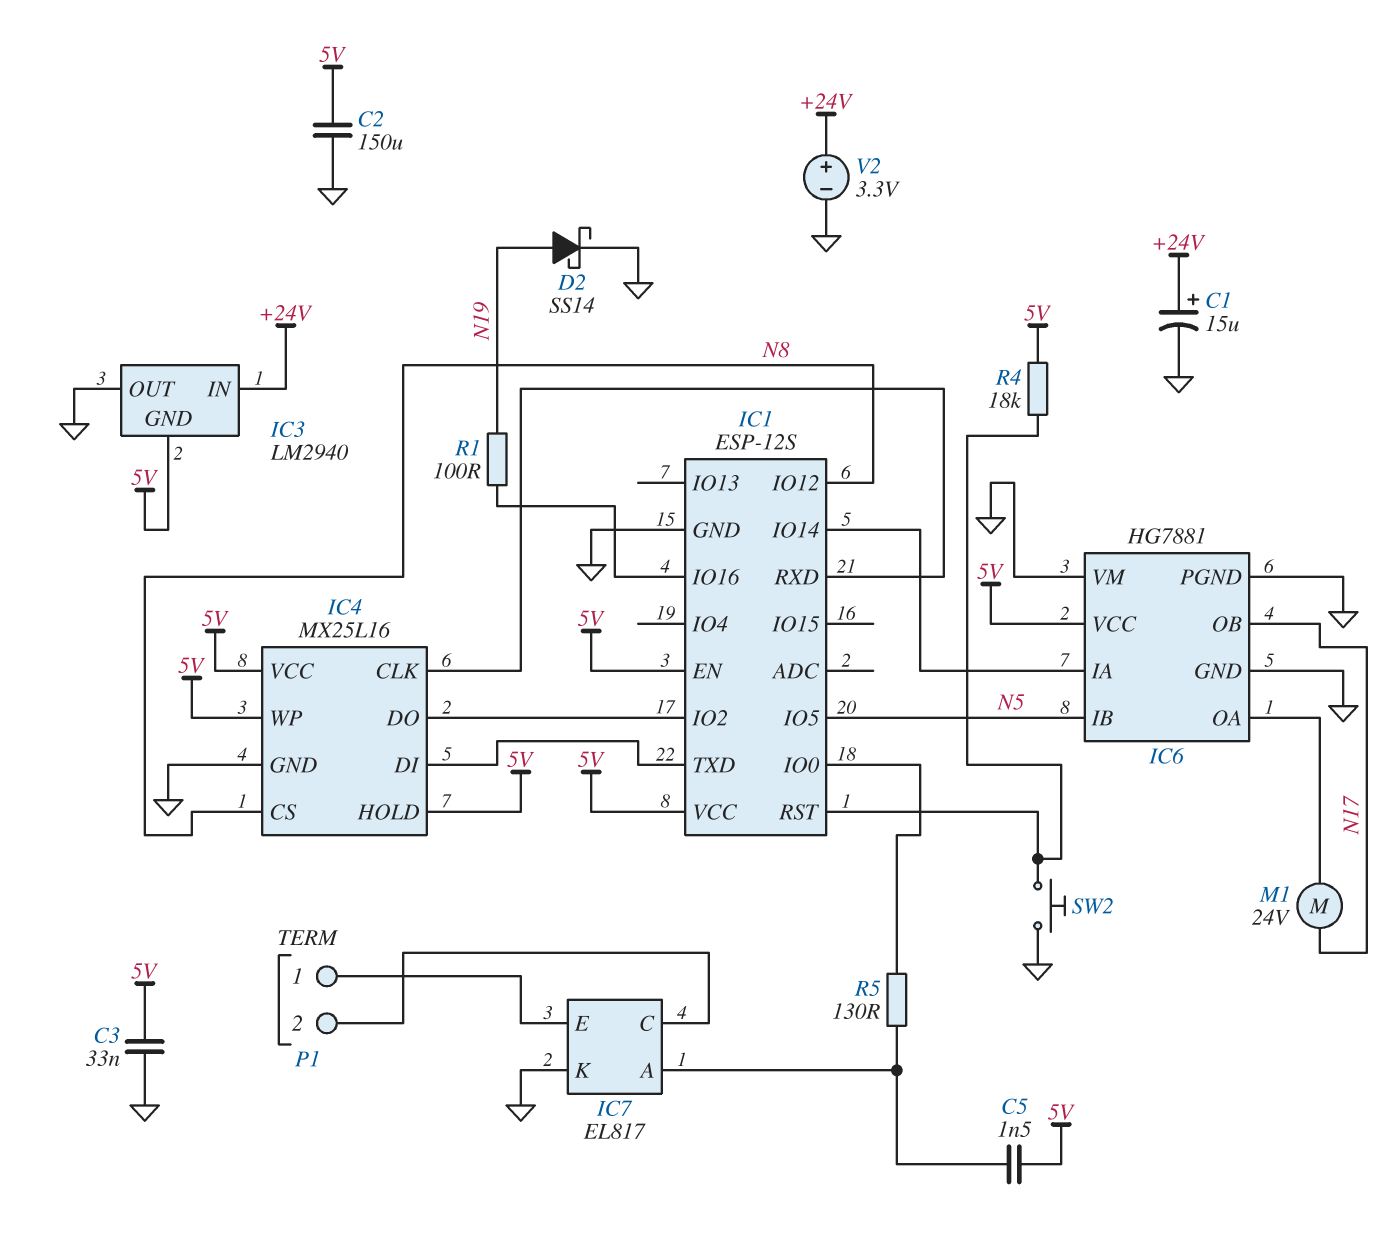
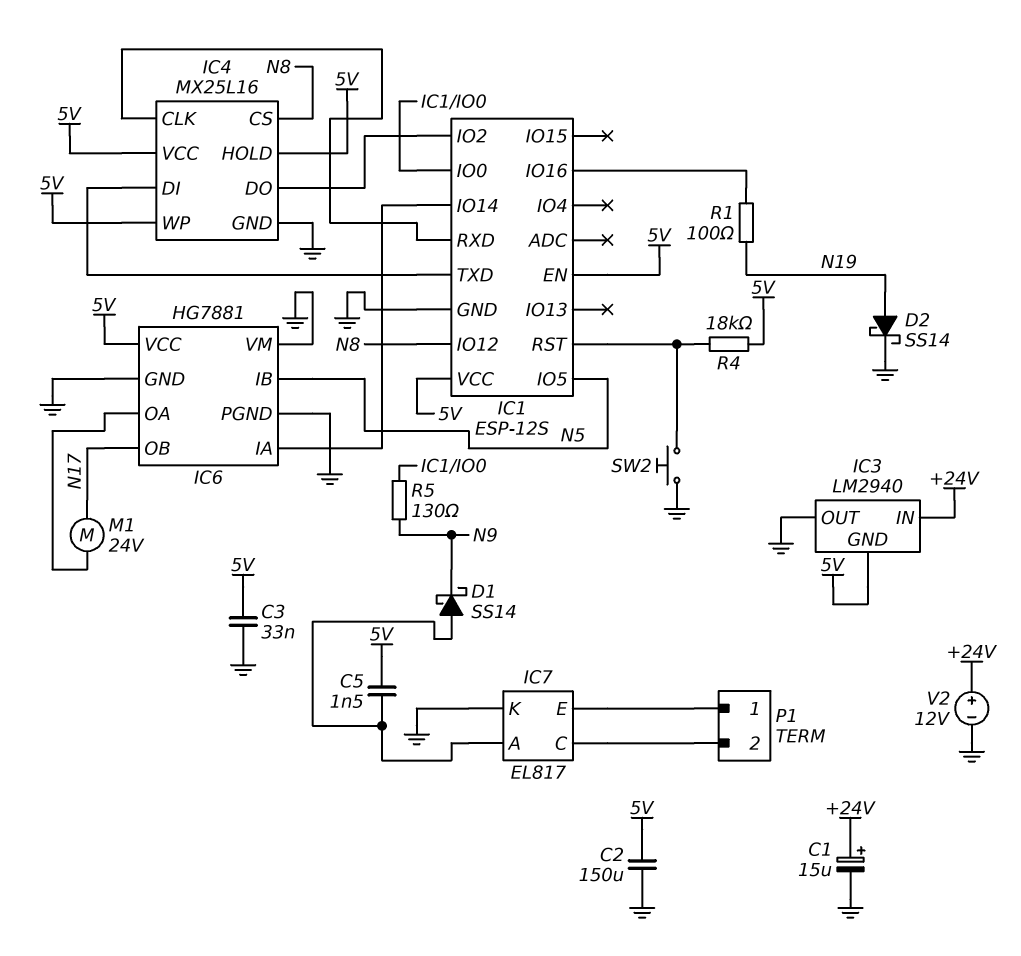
D1: none -> schottky SS14 (A IC7/A, K N9)
R5: 130 (IC1/IO0, IC7/A) -> 130 (IC1/IO0, N9)
V2: 3.3V (plus +24V, minus GND) -> 12V (plus +24V, minus GND)

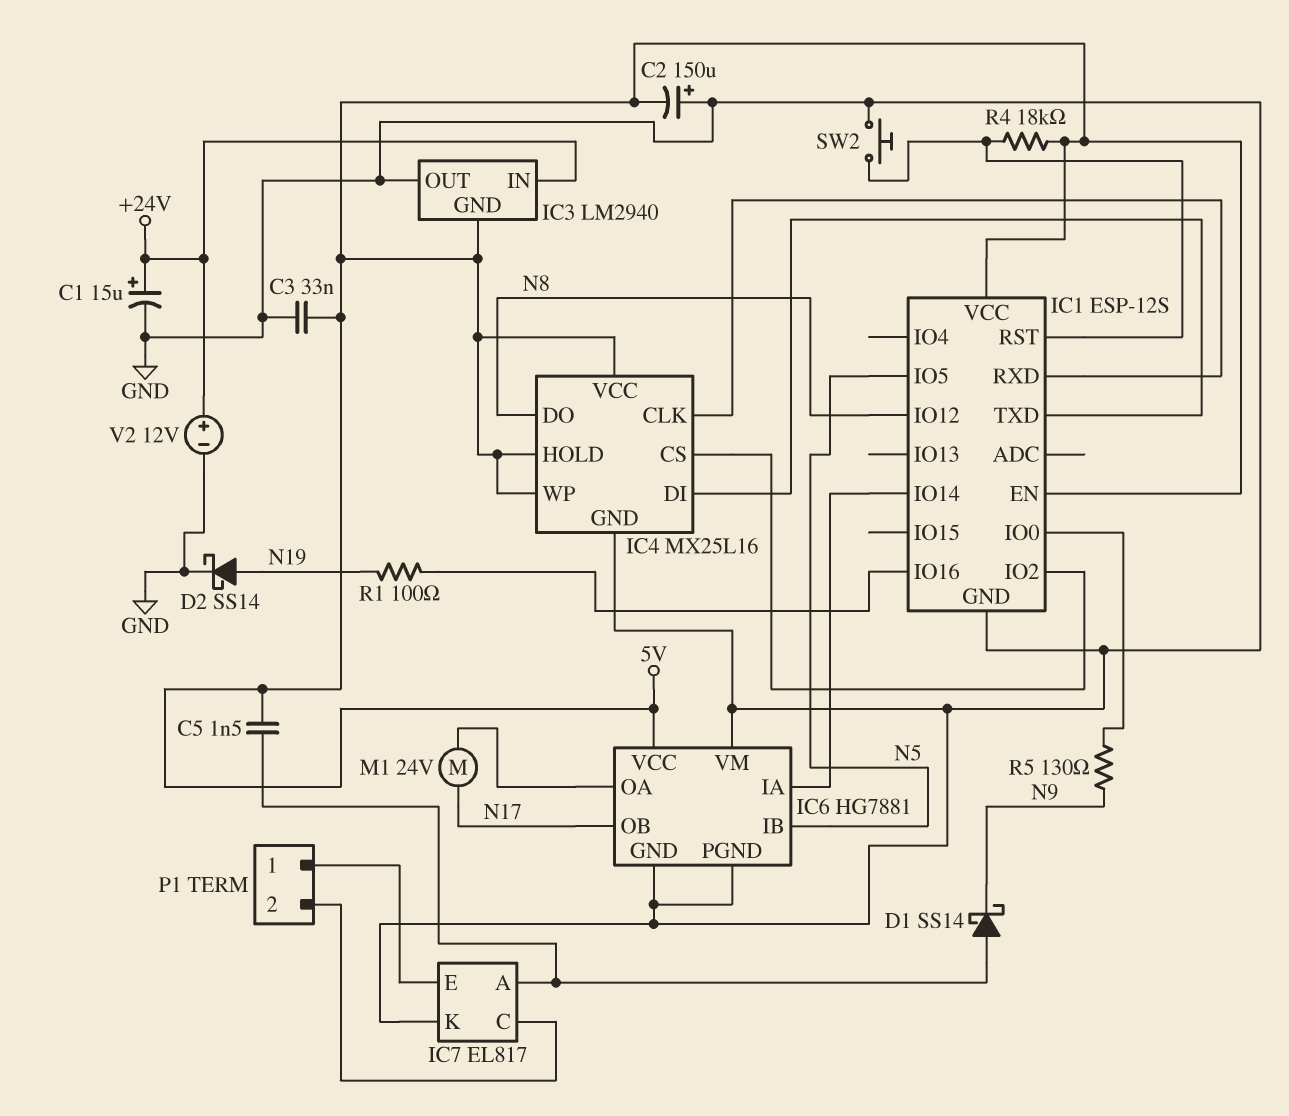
C2: 150uF (5V, GND) -> 150uF (plus GND, minus 5V)
IC4 pin CS: N8 -> IC1/IO2
IC4 pin DO: IC1/IO2 -> N8

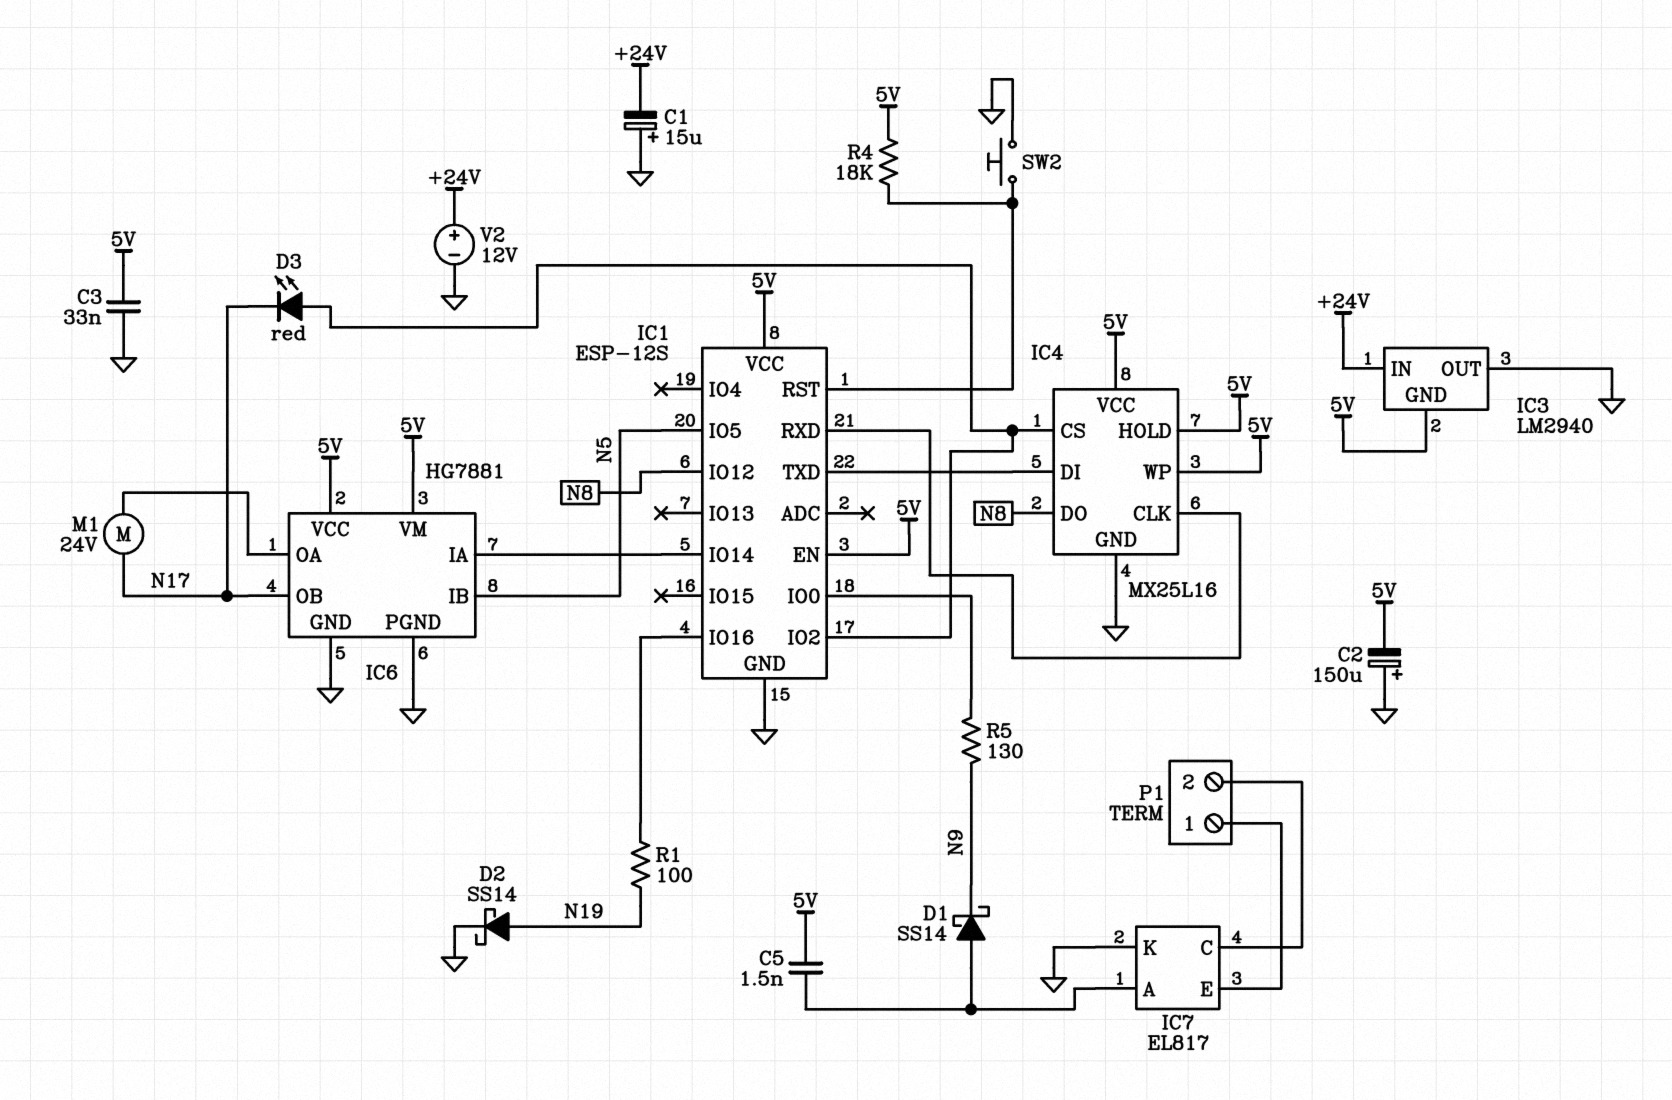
C1: 15uF (plus +24V, minus GND) -> 15uF (plus GND, minus +24V)
D3: none -> LED red (A IC1/IO2, K N17)
IC6 pin VM: GND -> 5V

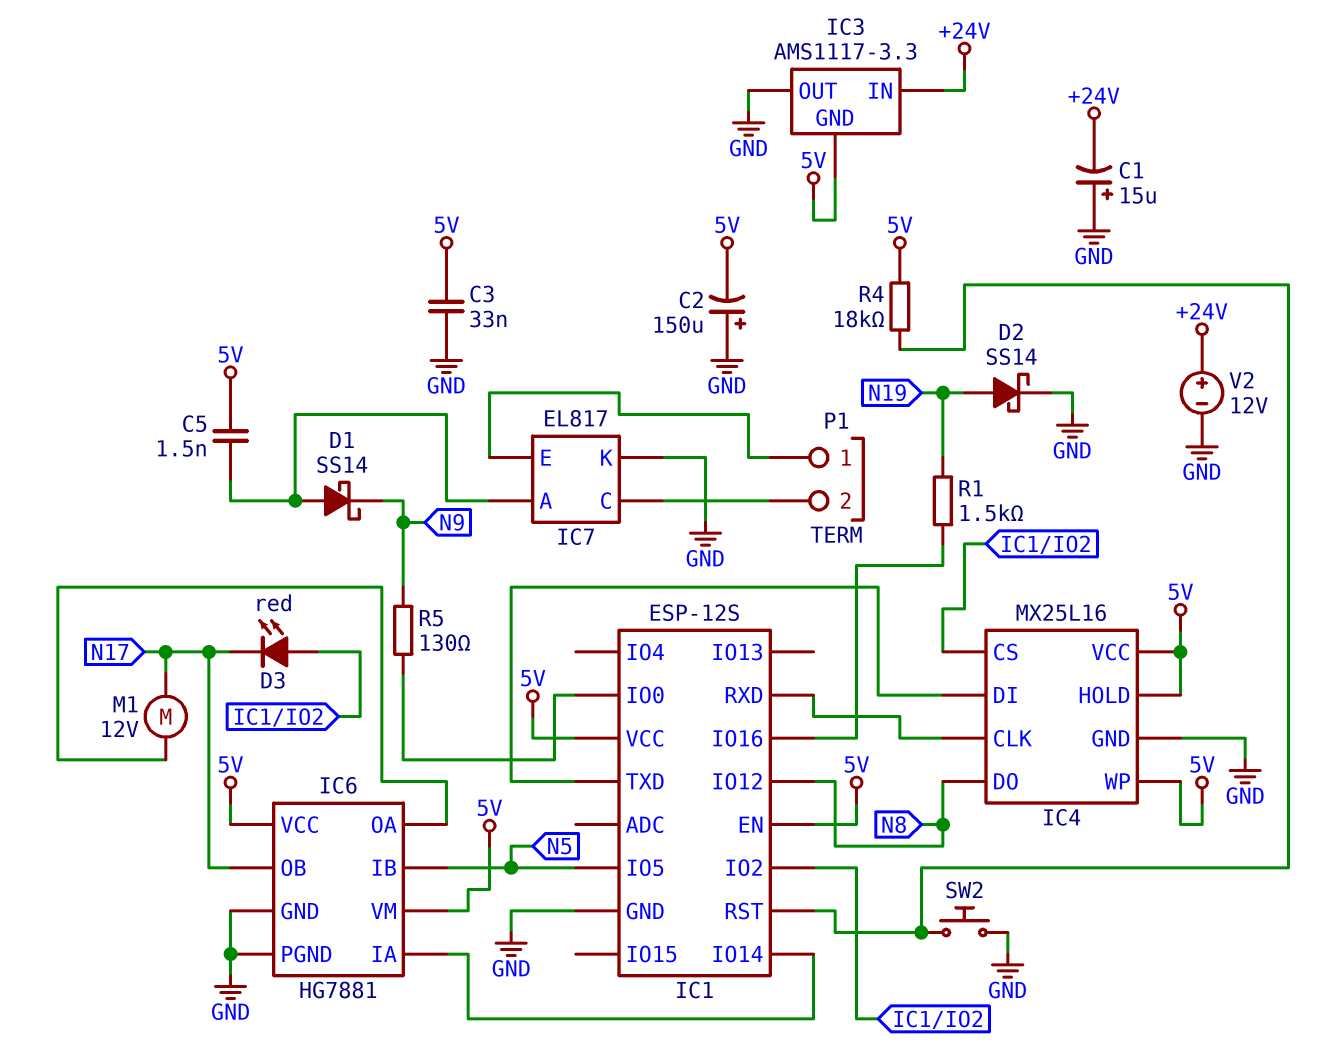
IC3: LM2940 -> AMS1117-3.3
M1: motor 24V (IC6/OA, N17) -> motor 12V (IC6/OA, N17)
R1: 100 (IC1/IO16, N19) -> 1.5k (IC1/IO16, N19)

